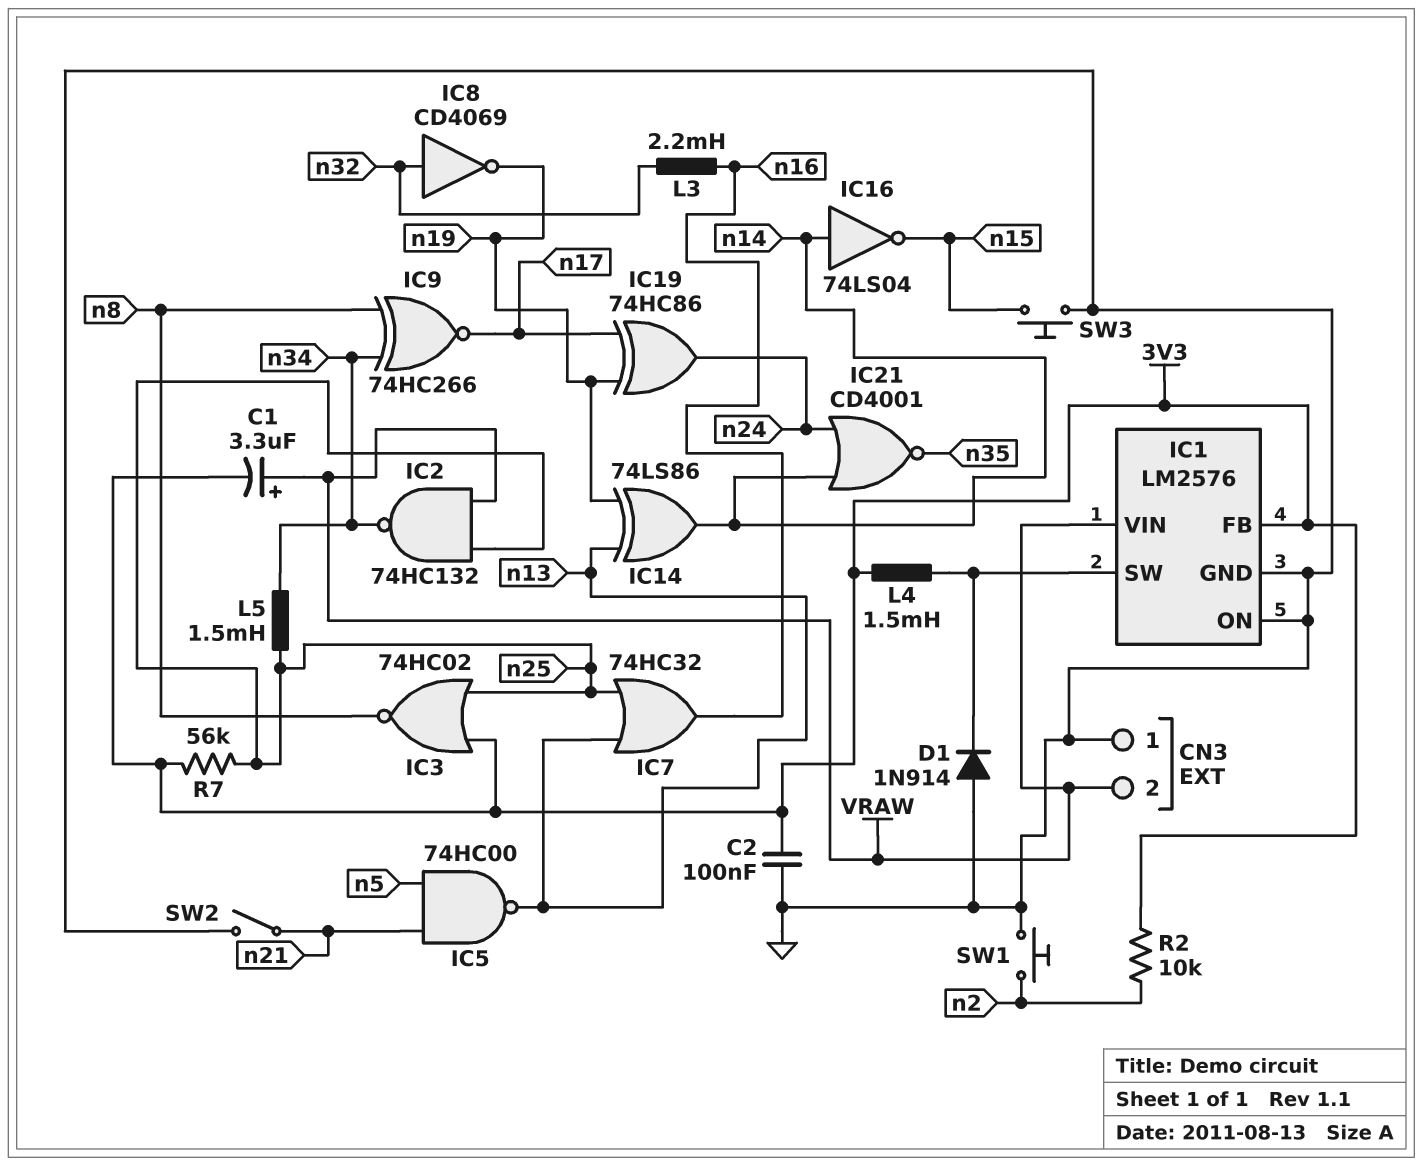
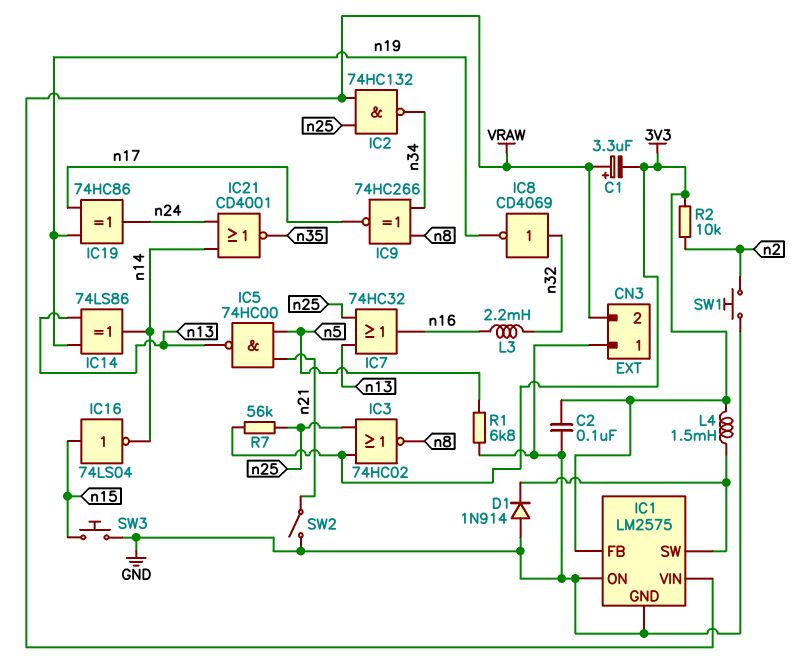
IC1: LM2576 -> LM2575
IC16: NOT 74LS04 (in n14, out n15) -> NOT 74LS04 (in n15, out n14)
L5: 1.5mH (n25, n34) -> none
R1: none -> 6.8k (GND, n5)

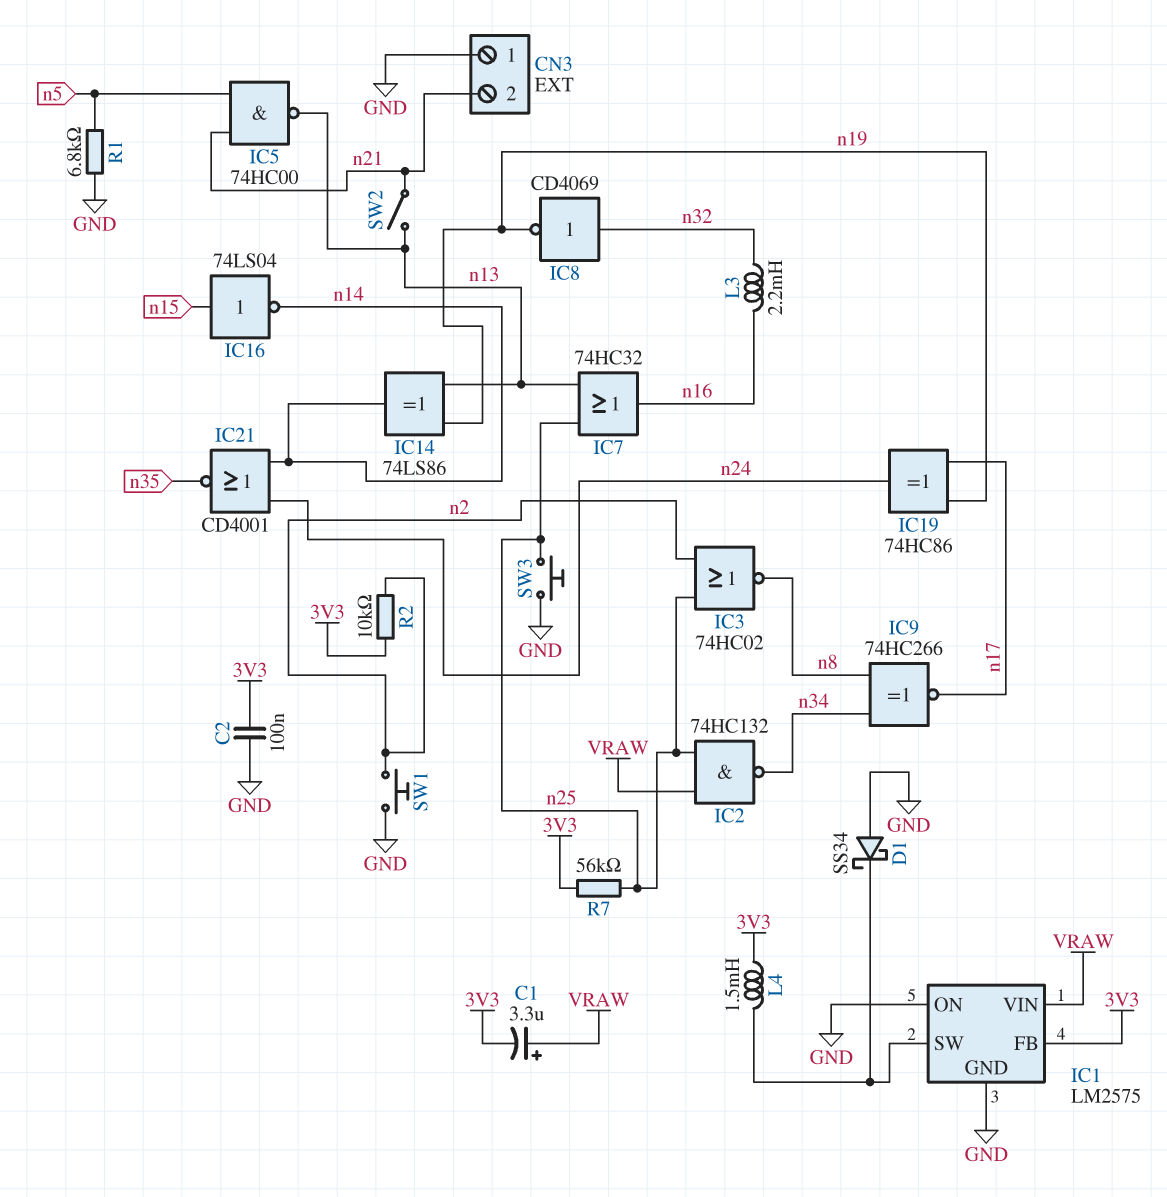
CN3 pin 2: VRAW -> n21
D1: diode 1N914 (A GND, K IC1/SW) -> schottky SS34 (A GND, K IC1/SW)
IC3: NOR 74HC02 (in 3V3, in n25, out n8) -> NOR 74HC02 (in n2, in n25, out n8)
SW2: switch (GND, n21) -> switch (n13, n21)
SW3: button (GND, n15) -> button (GND, n25)

